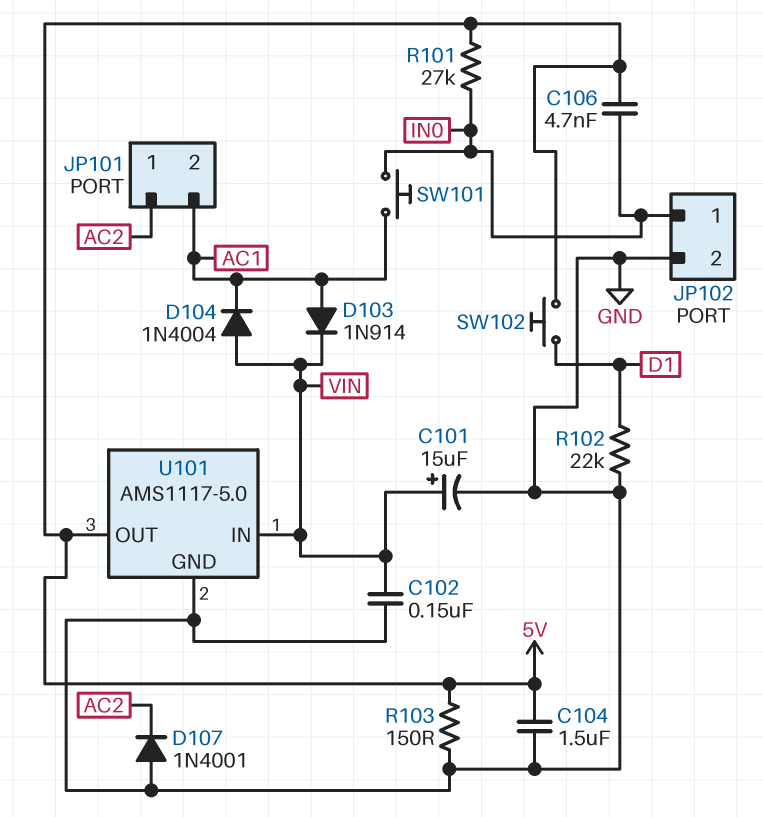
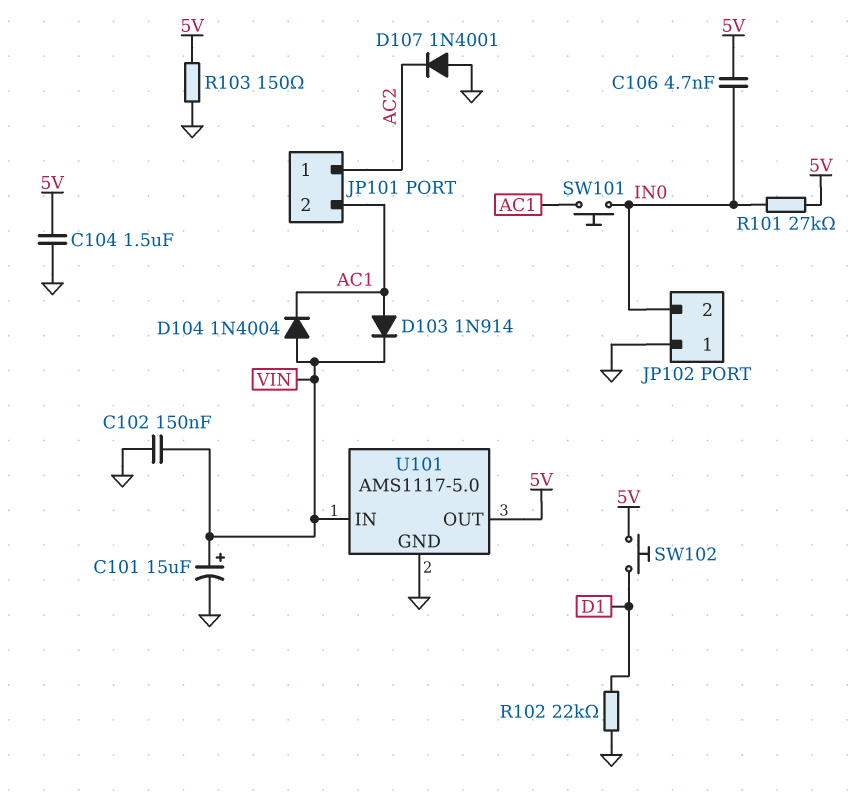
JP102 pin 1: IN0 -> GND
JP102 pin 2: GND -> IN0

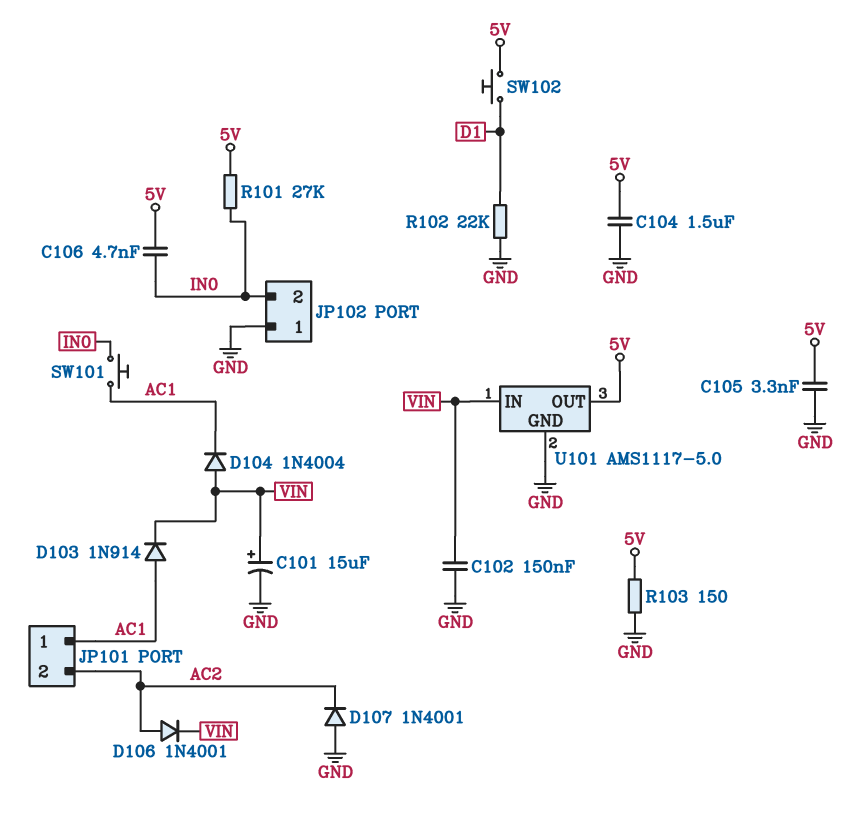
C105: none -> 3.3nF (5V, GND)
D106: none -> diode 1N4001 (A AC2, K VIN)
JP101 pin 1: AC2 -> AC1
JP101 pin 2: AC1 -> AC2

